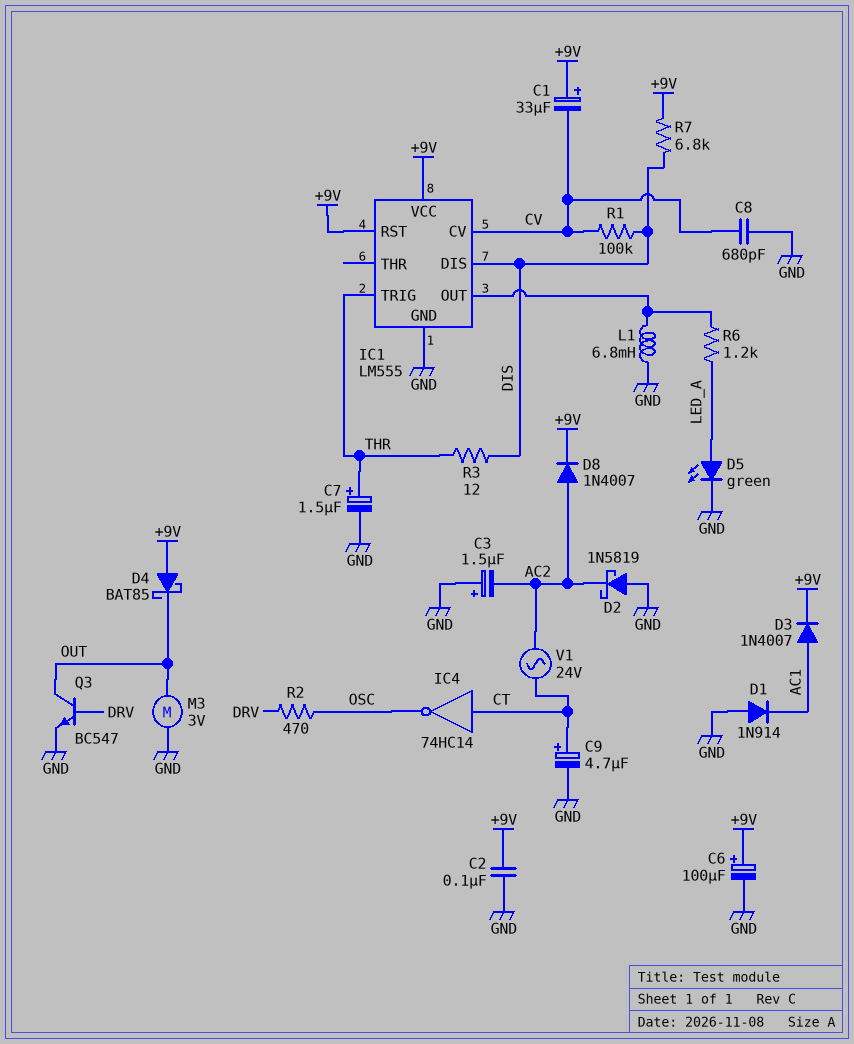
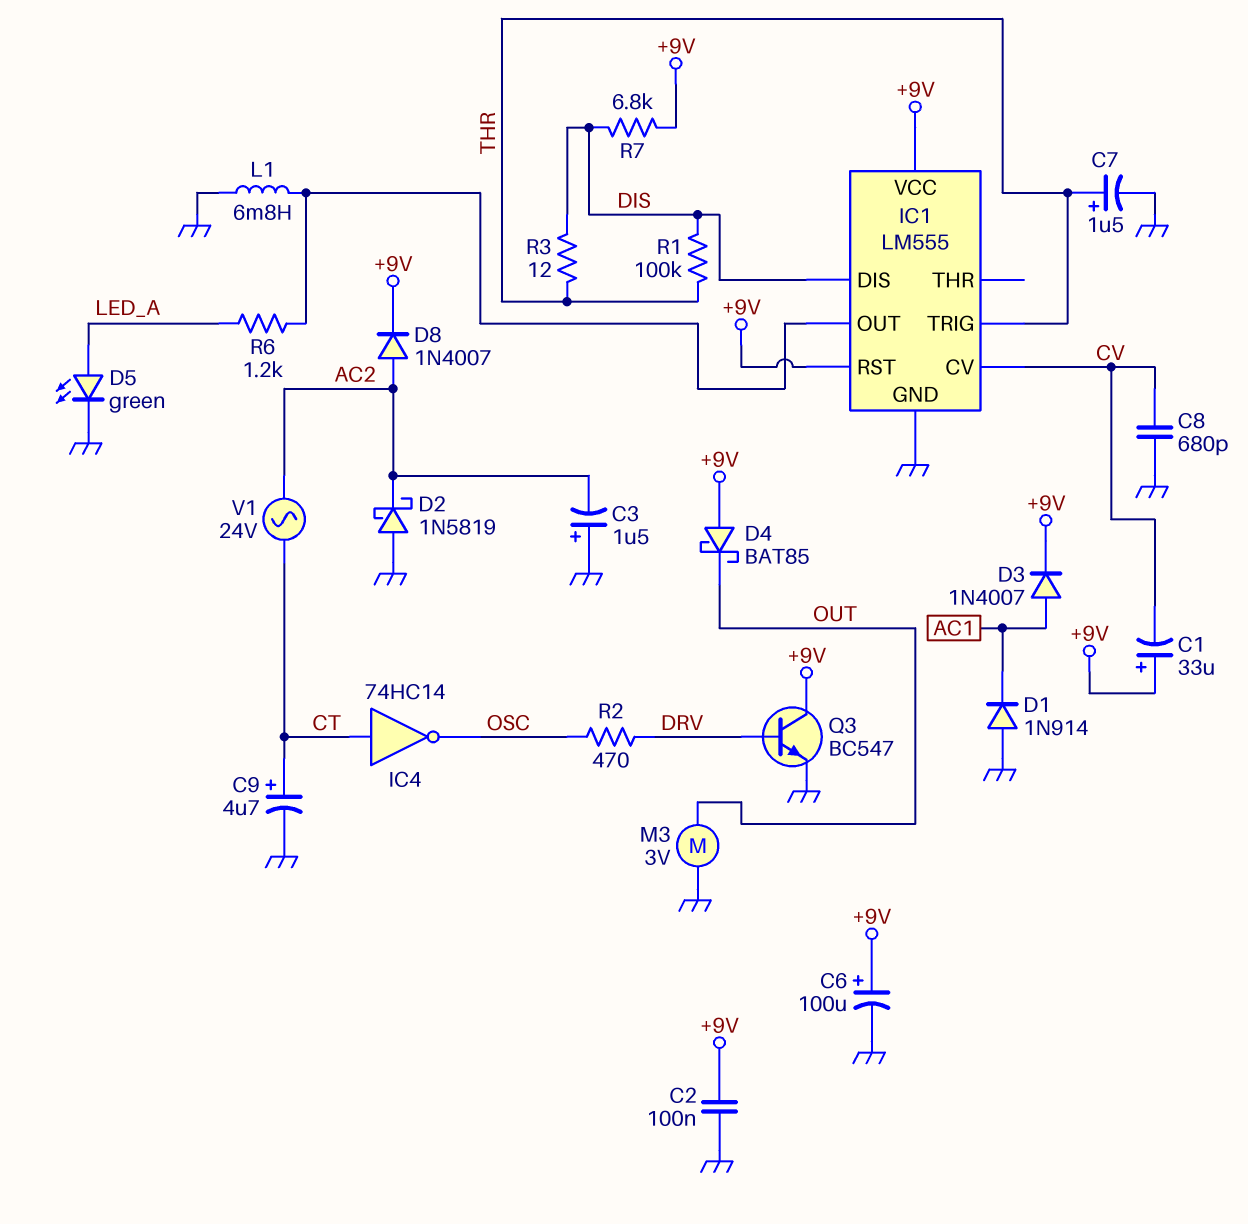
Q3: NPN BC547 (B DRV, C OUT, E GND) -> NPN BC547 (B DRV, C +9V, E GND)
R1: 100k (CV, DIS) -> 100k (DIS, THR)

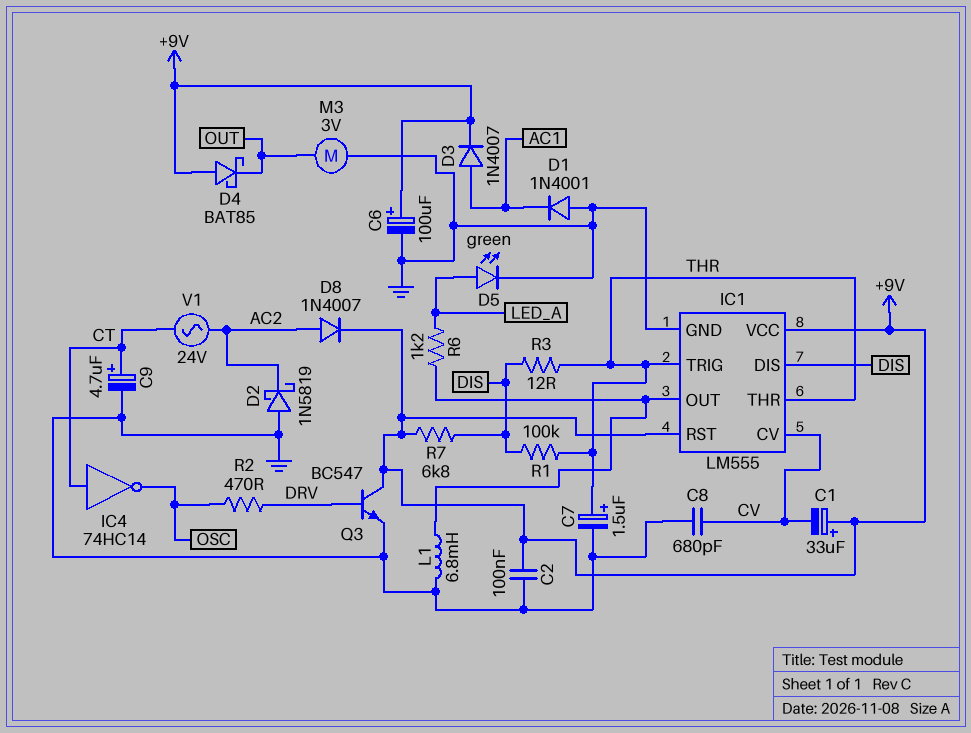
C3: 1.5uF (plus GND, minus AC2) -> none
D1: diode 1N914 (A GND, K AC1) -> diode 1N4001 (A GND, K AC1)
IC1 pin THR: none -> THR

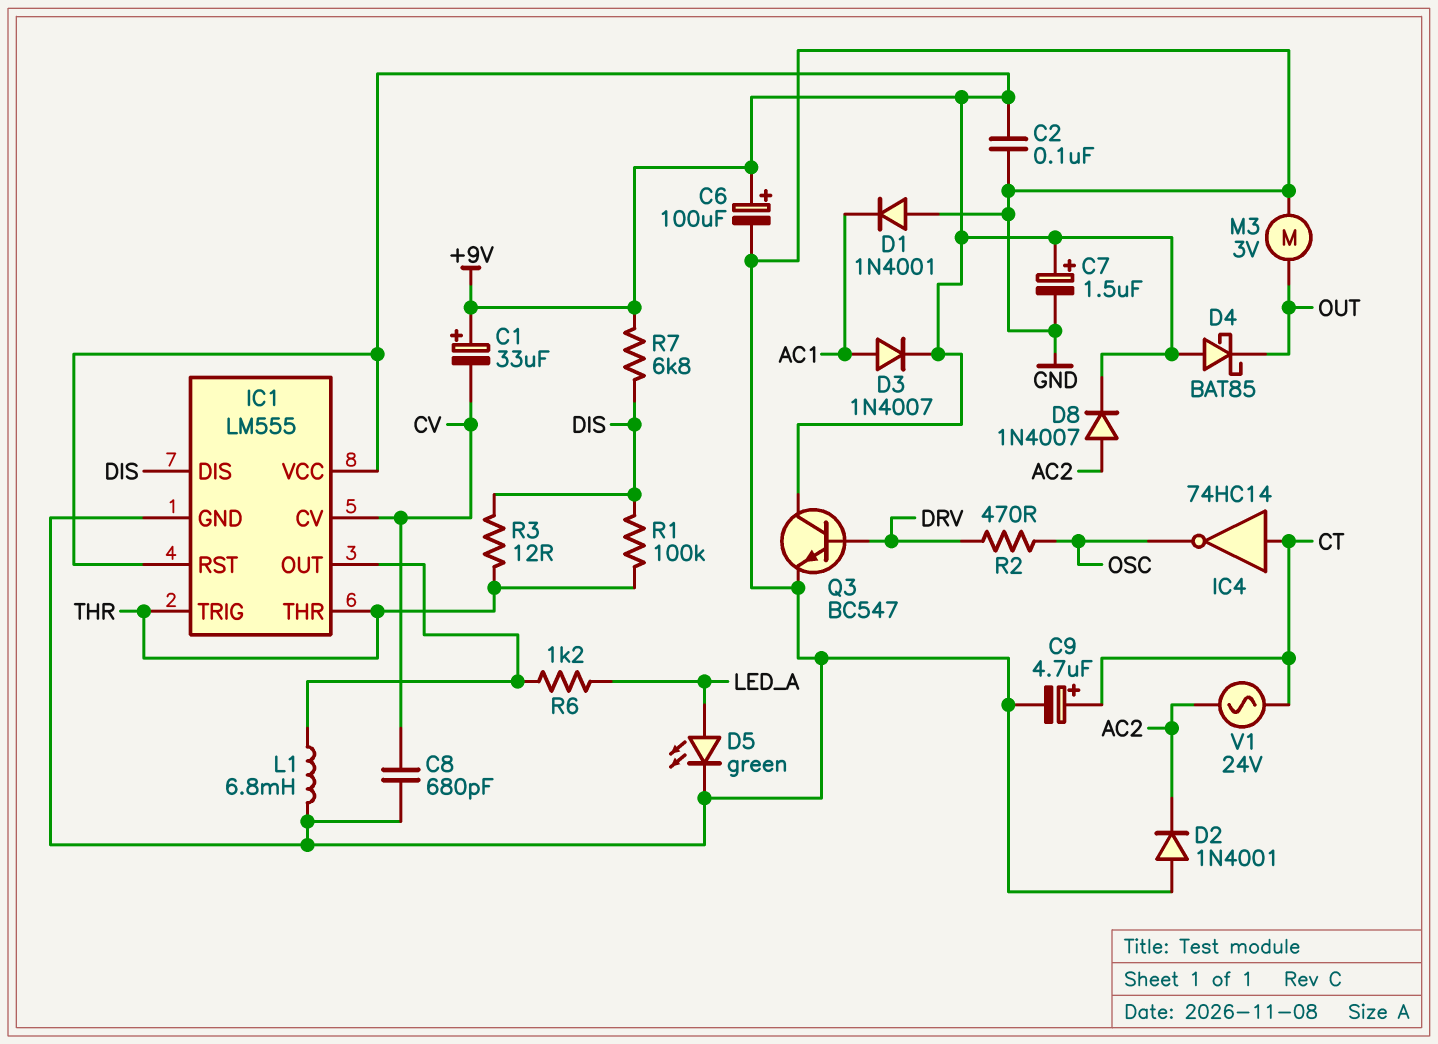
C7: 1.5uF (plus THR, minus GND) -> 1.5uF (plus +9V, minus GND)
D2: schottky 1N5819 (A GND, K AC2) -> diode 1N4001 (A GND, K AC2)

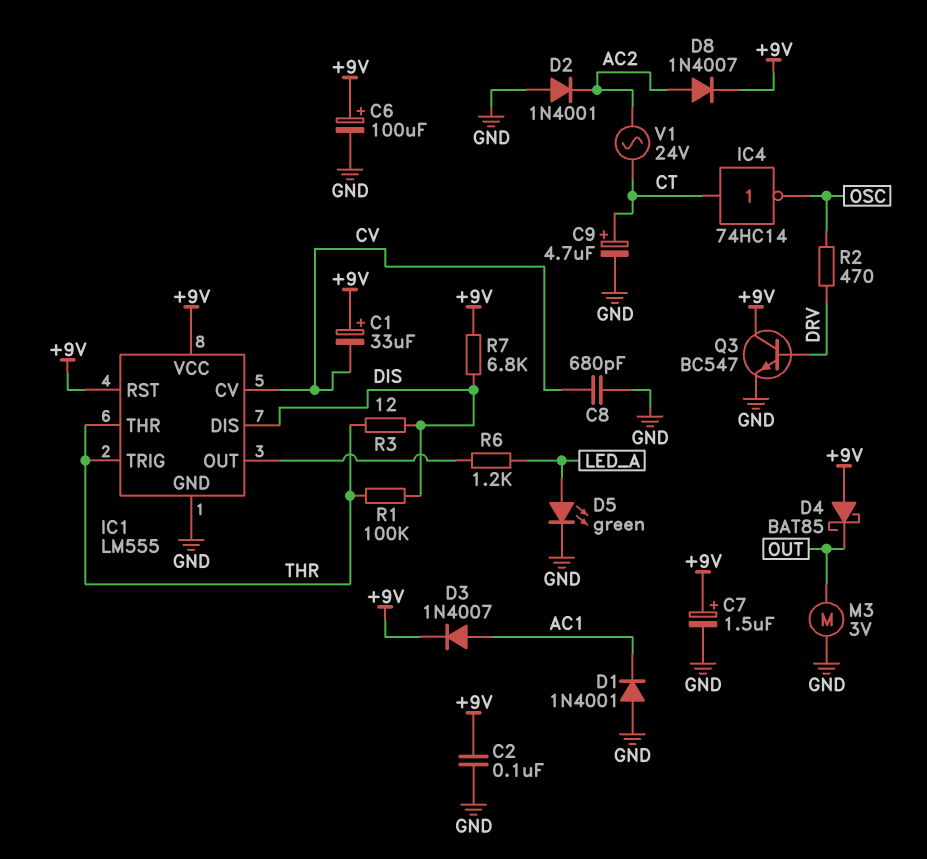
L1: 6.8mH (GND, IC1/OUT) -> none

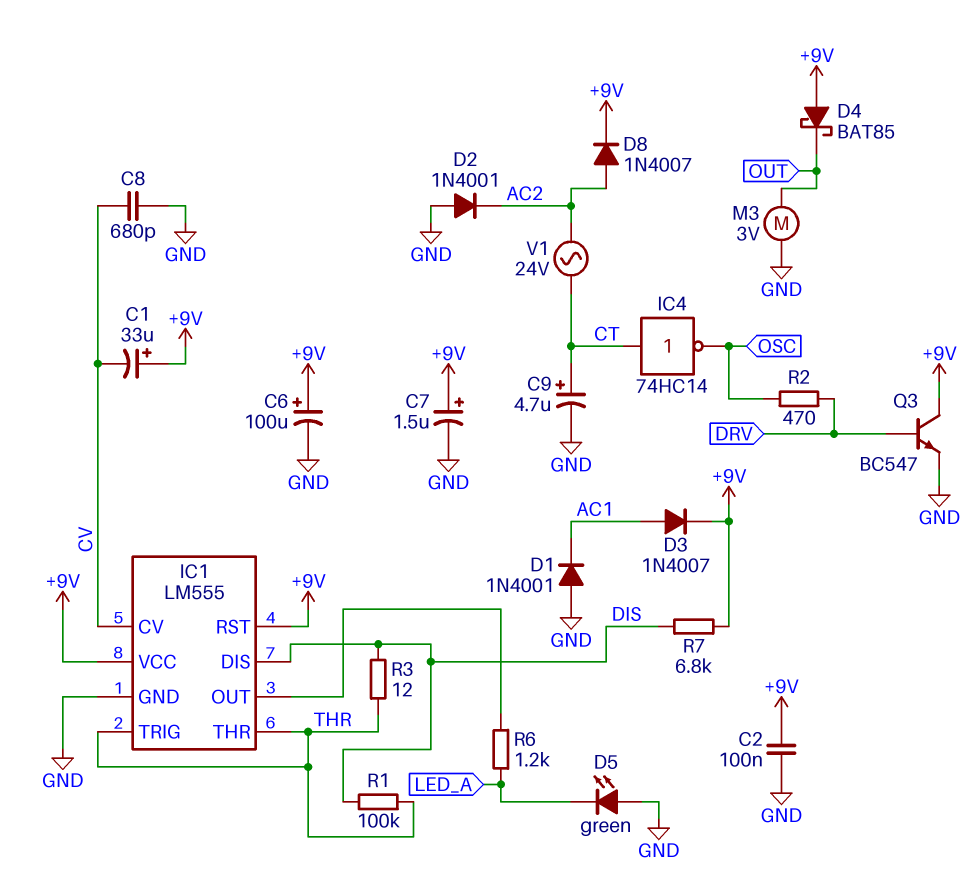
D5: LED green (A LED_A, K GND) -> LED green (A GND, K LED_A)

